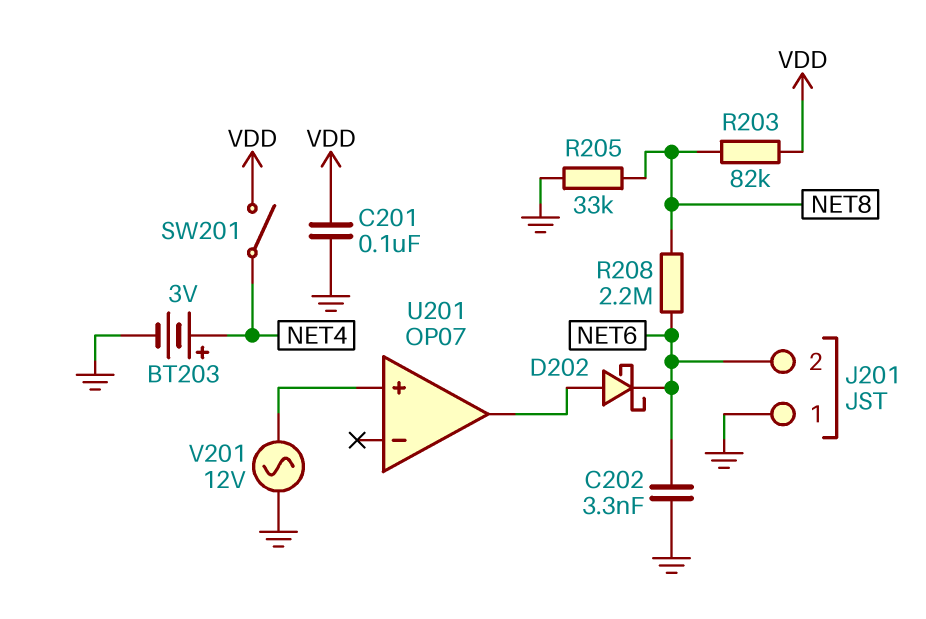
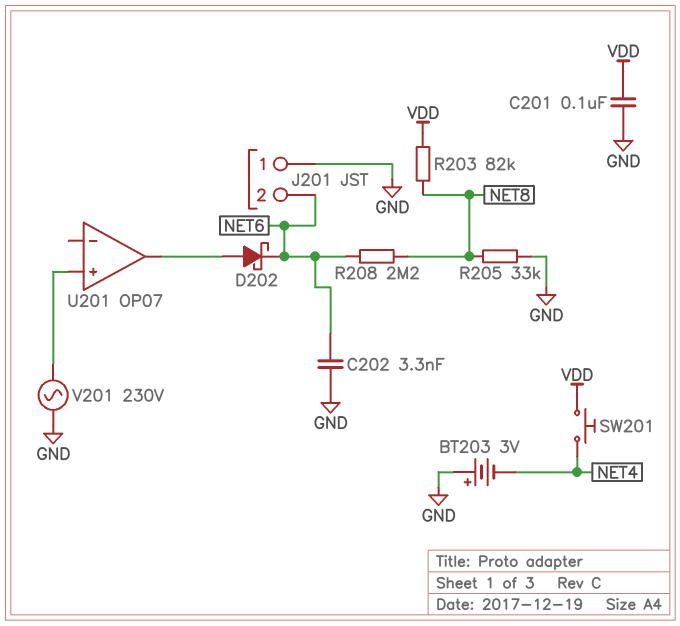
BT203: 3V (plus NET4, minus GND) -> 3V (plus GND, minus NET4)
SW201: switch (NET4, VDD) -> button (NET4, VDD)
V201: AC 12V (GND, U201/in+) -> AC 230V (GND, U201/in+)

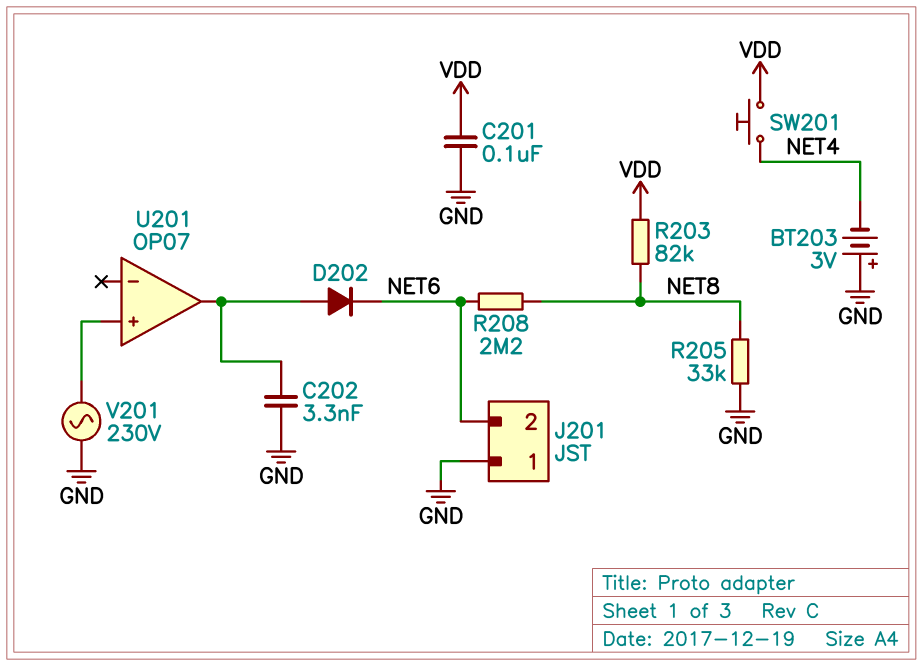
C202: 3.3nF (GND, NET6) -> 3.3nF (GND, U201/out)
D202: schottky (A U201/out, K NET6) -> diode (A U201/out, K NET6)

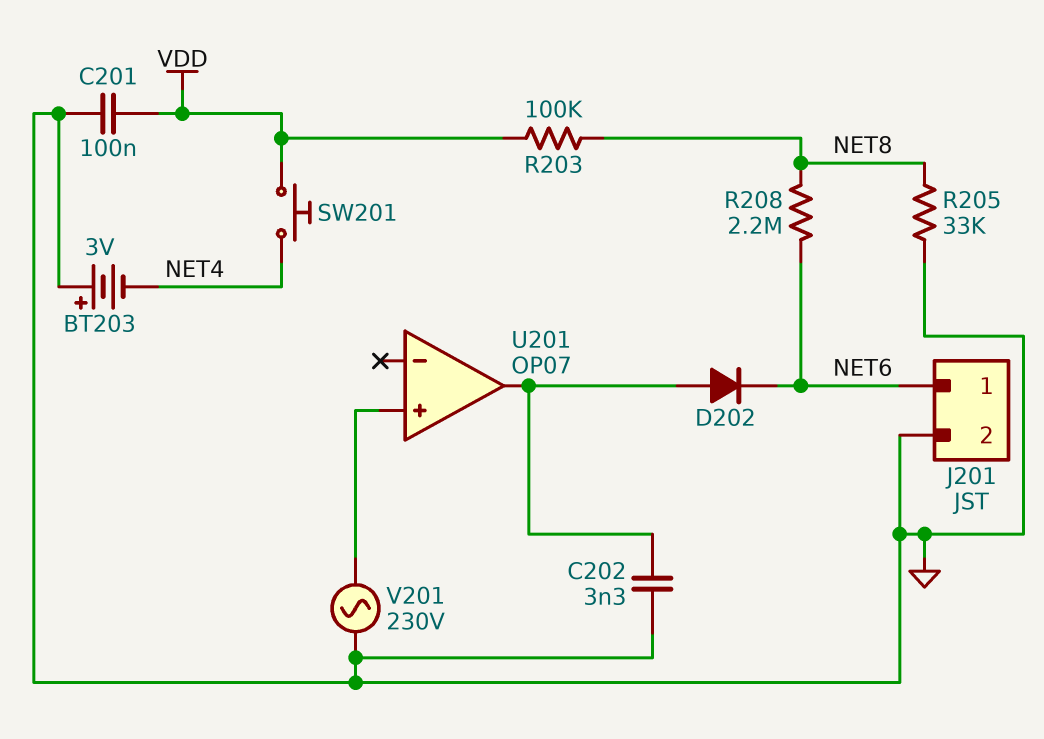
J201 pin 1: GND -> NET6
J201 pin 2: NET6 -> GND
R203: 82k (NET8, VDD) -> 100k (NET8, VDD)

